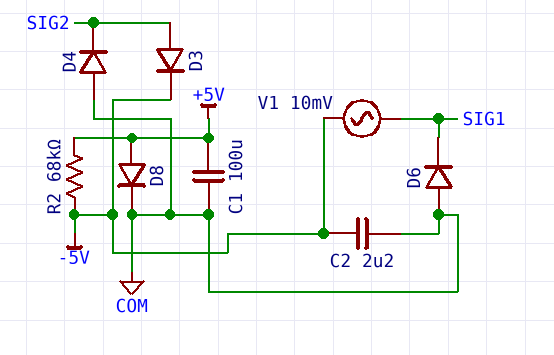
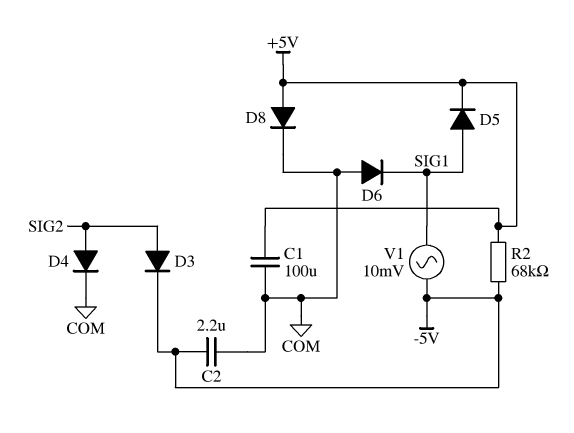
D4: diode (A COM, K SIG2) -> diode (A SIG2, K COM)
D5: none -> diode (A SIG1, K +5V)

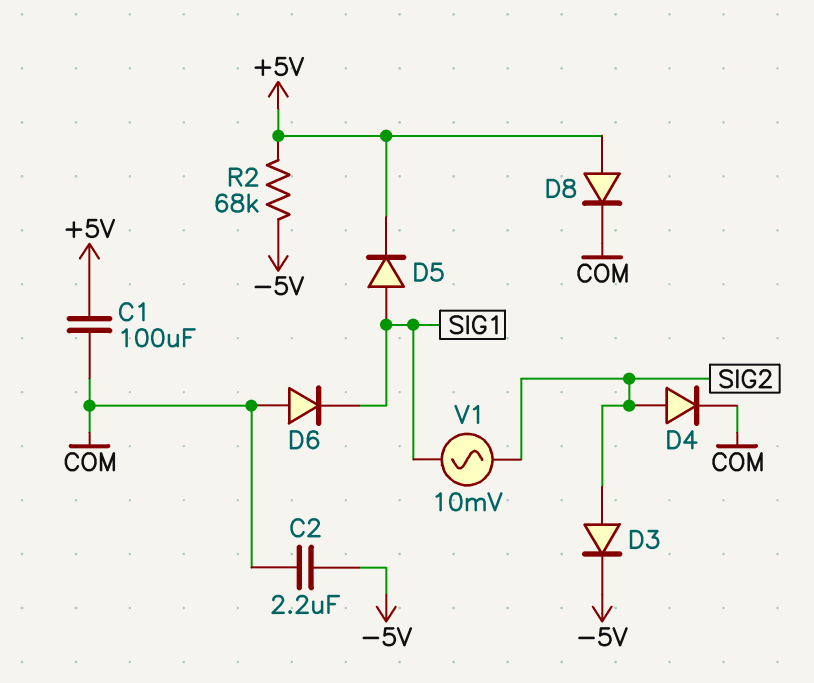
V1: AC 10mV (-5V, SIG1) -> AC 10mV (SIG1, SIG2)

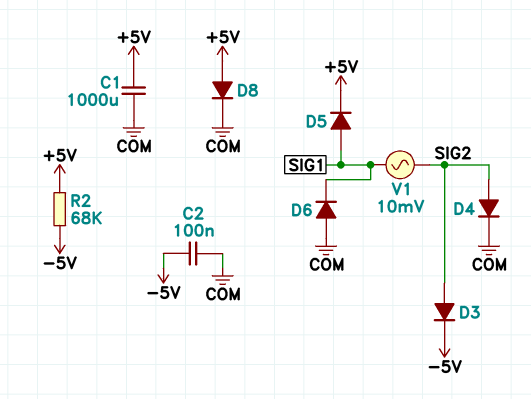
C1: 100uF (+5V, COM) -> 1000uF (+5V, COM)
C2: 2.2uF (-5V, COM) -> 100nF (-5V, COM)

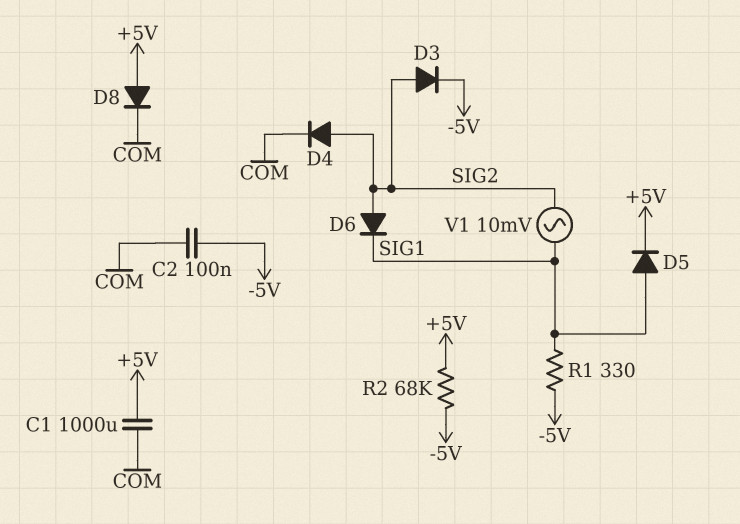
D6: diode (A COM, K SIG1) -> diode (A SIG2, K SIG1)
R1: none -> 330 (-5V, SIG1)

